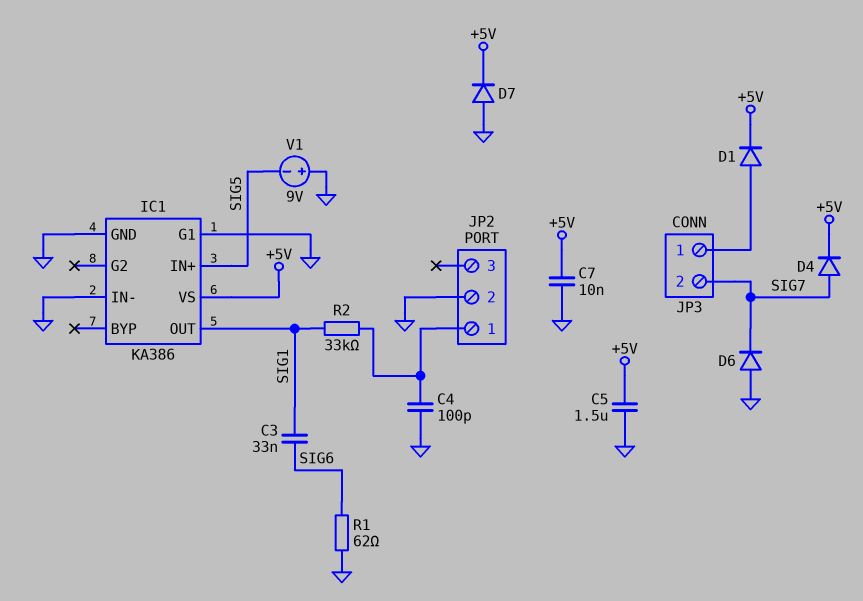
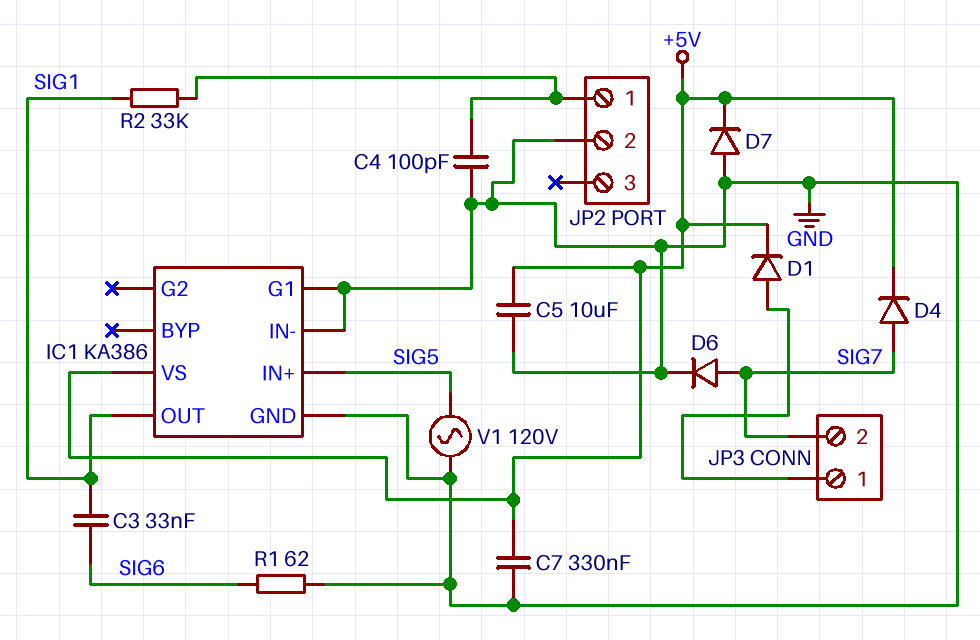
C5: 1.5uF (+5V, GND) -> 10uF (+5V, GND)
C7: 10nF (+5V, GND) -> 330nF (+5V, GND)
D6: diode (A GND, K SIG7) -> diode (A SIG7, K GND)
V1: 9V (plus GND, minus SIG5) -> AC 120V (GND, SIG5)

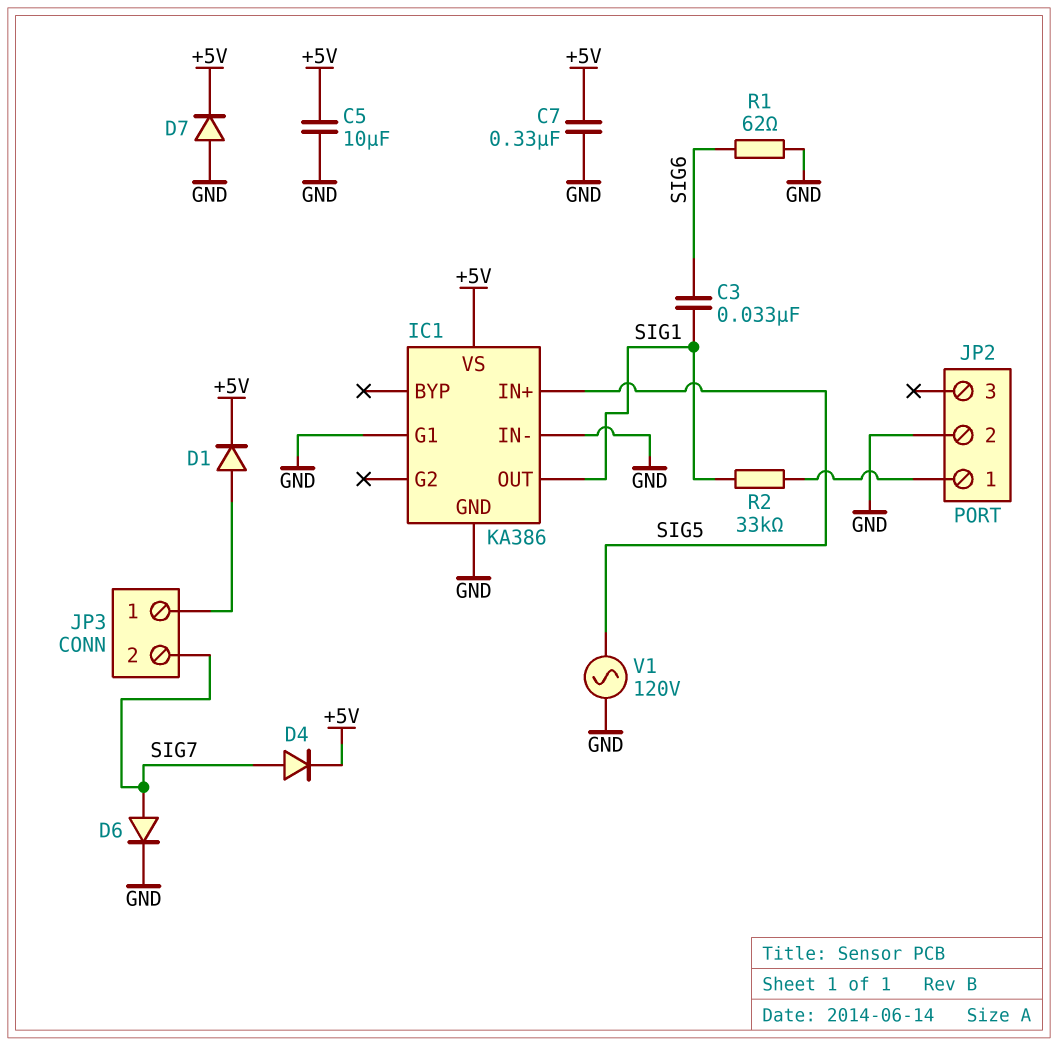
C4: 100pF (GND, JP2/1) -> none

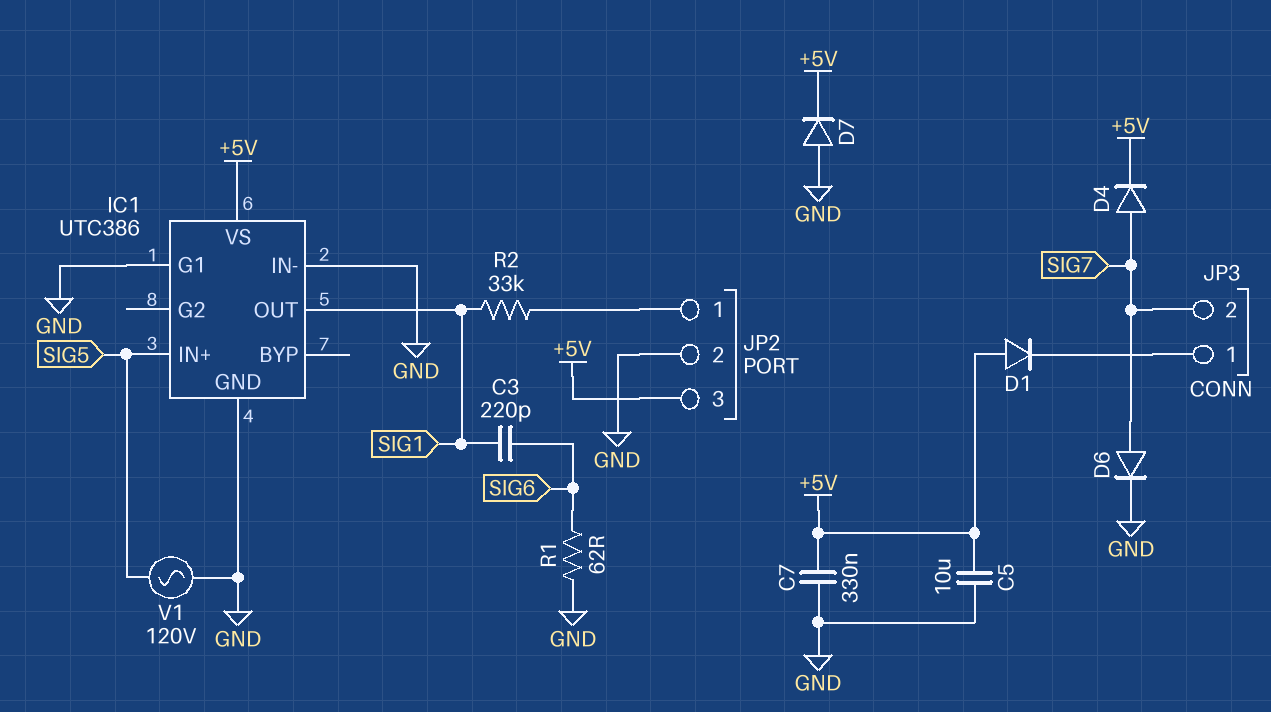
C3: 33nF (SIG1, SIG6) -> 220pF (SIG1, SIG6)
D1: diode (A JP3/1, K +5V) -> diode (A +5V, K JP3/1)
IC1: KA386 -> UTC386
JP2 pin 3: none -> +5V

